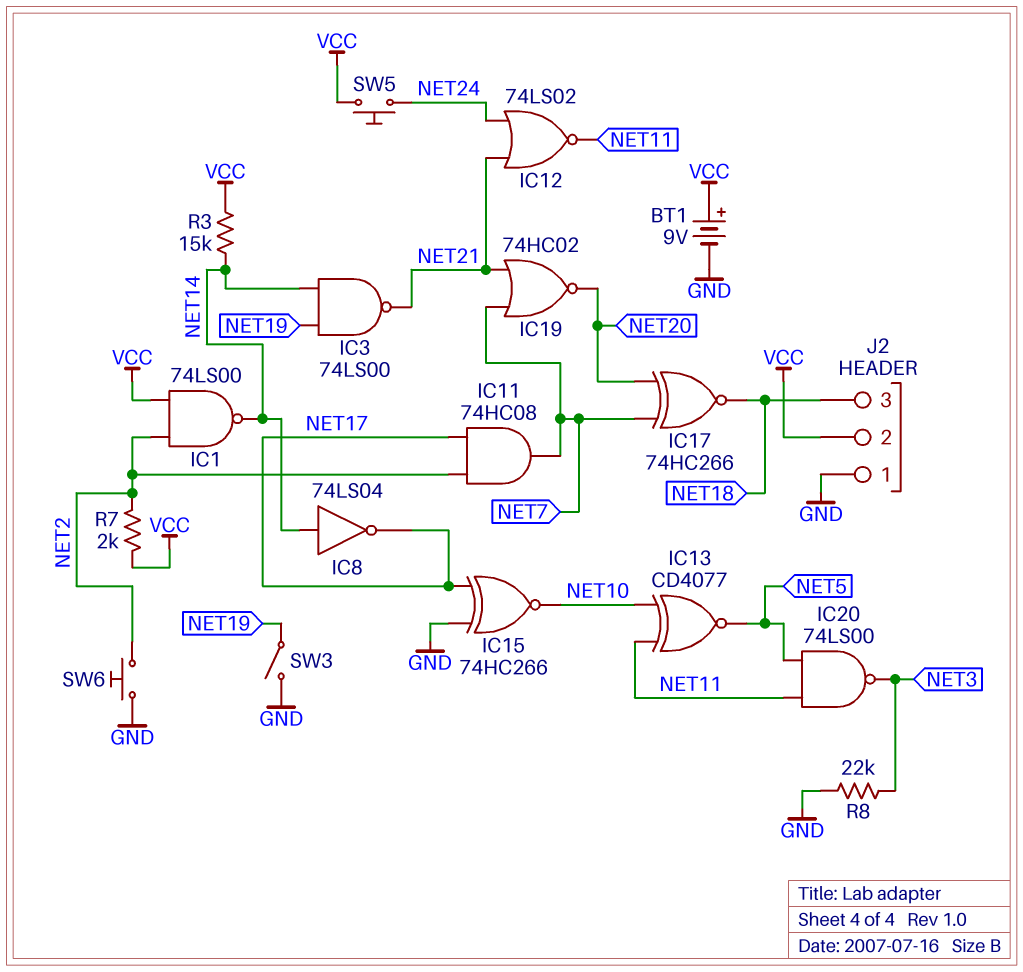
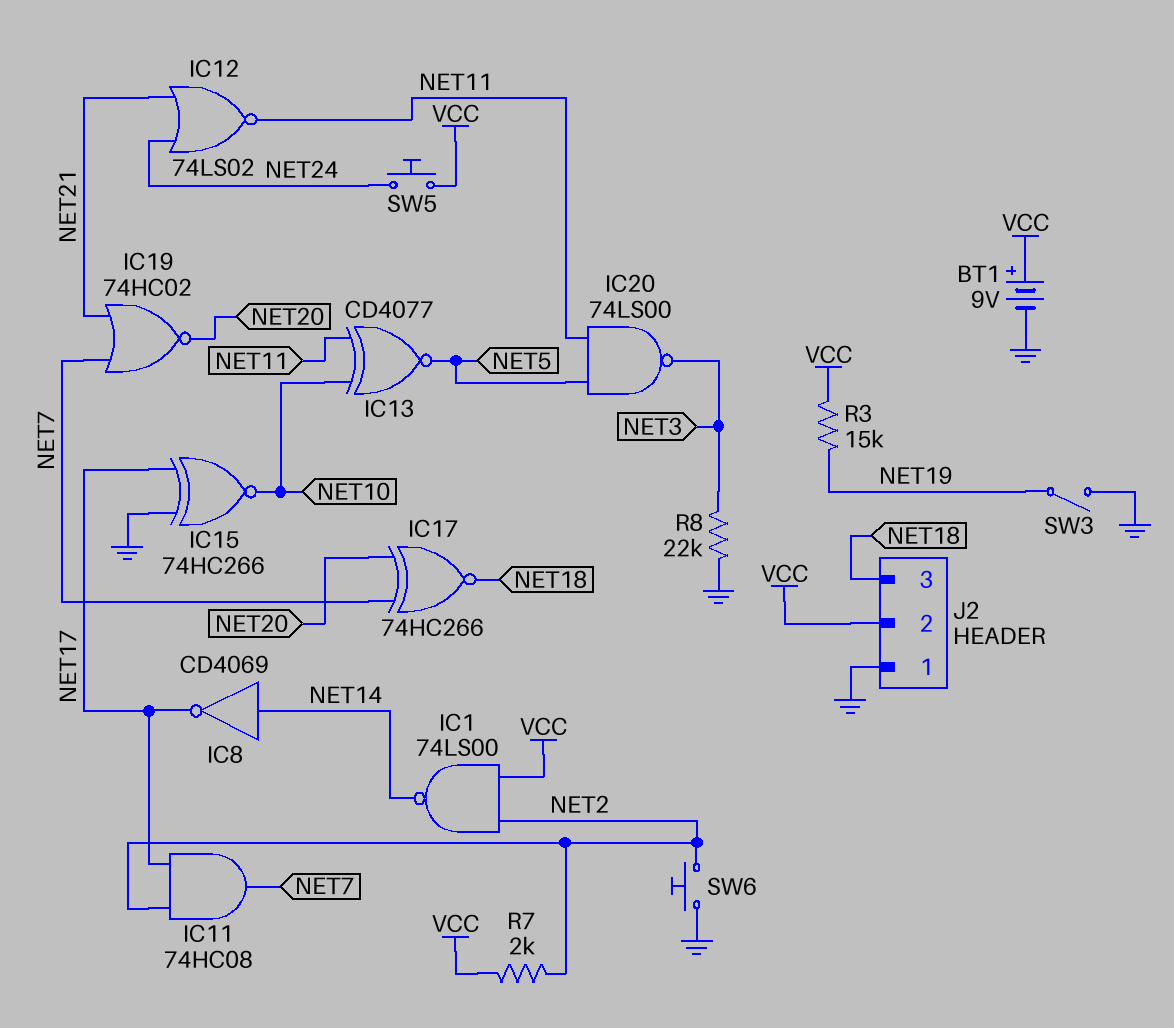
IC3: NAND 74LS00 (in NET14, in NET19, out NET21) -> none
IC8: NOT 74LS04 (in NET14, out NET17) -> NOT CD4069 (in NET14, out NET17)
R3: 15k (NET14, VCC) -> 15k (NET19, VCC)

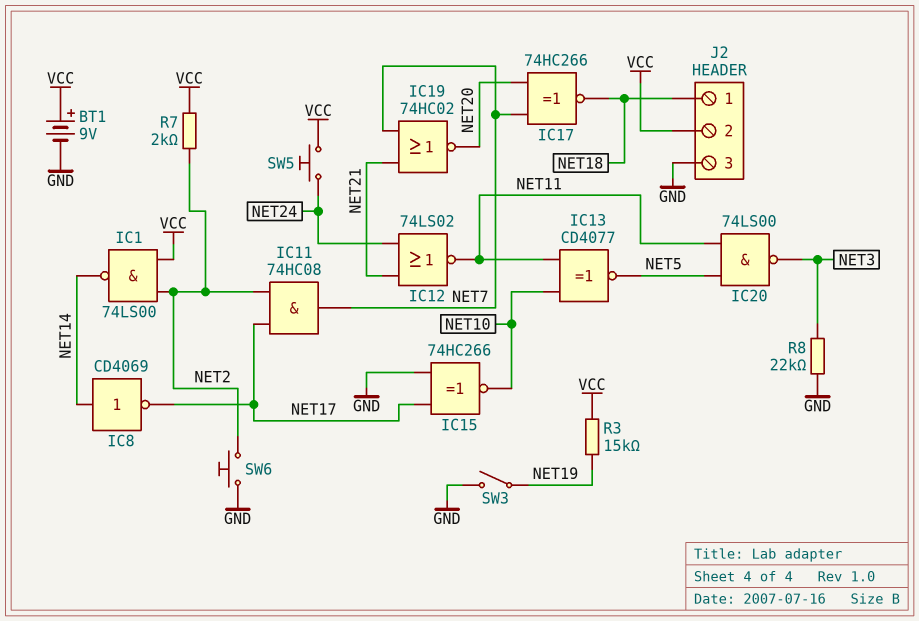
J2 pin 1: GND -> NET18
J2 pin 3: NET18 -> GND

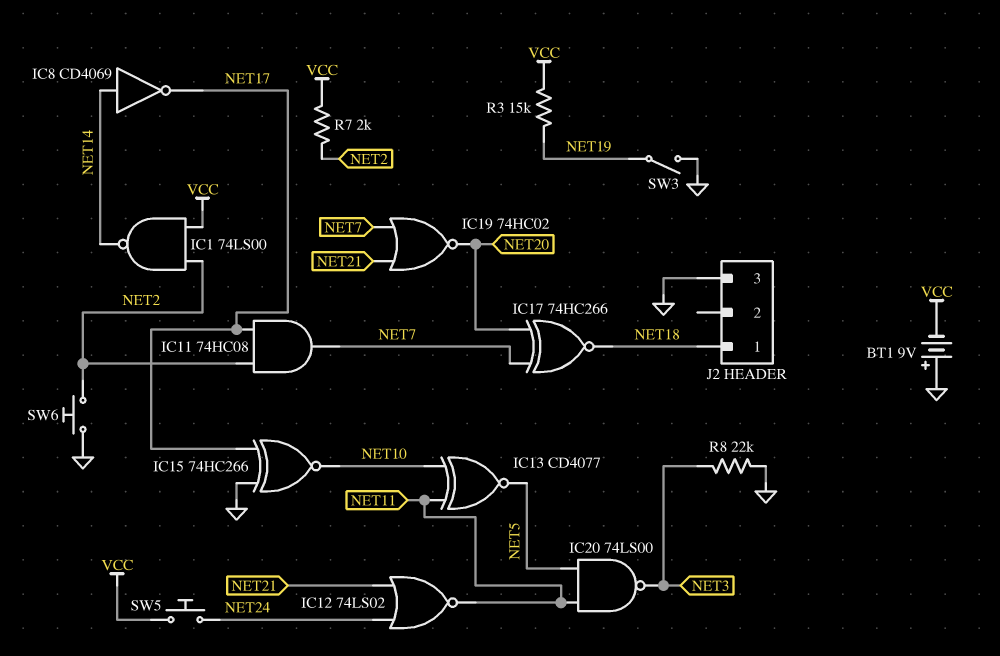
BT1: 9V (plus VCC, minus GND) -> 9V (plus GND, minus VCC)
J2 pin 2: VCC -> none

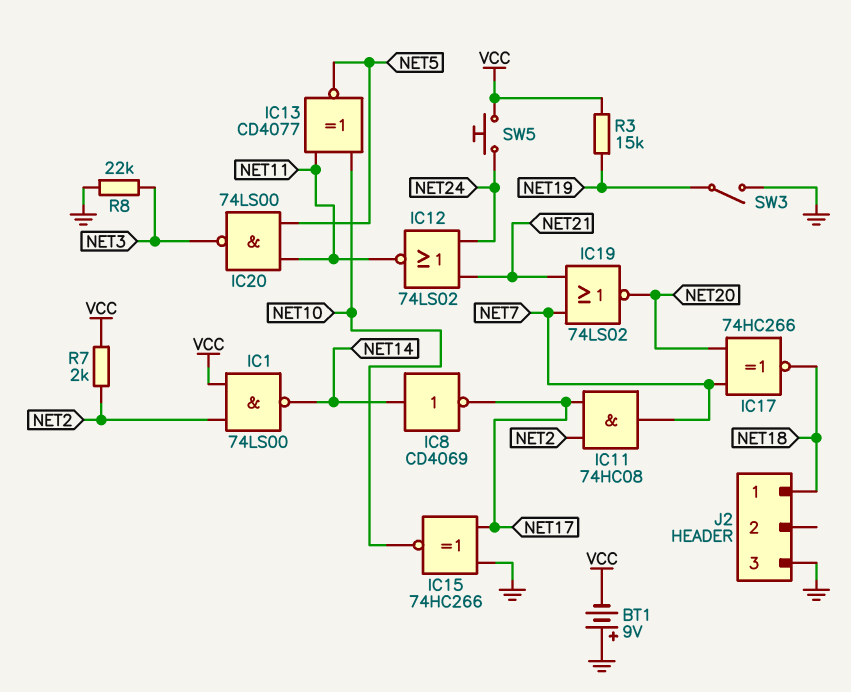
IC19: NOR 74HC02 (in NET7, in NET21, out NET20) -> NOR 74LS02 (in NET7, in NET21, out NET20)
SW6: button (GND, NET2) -> none

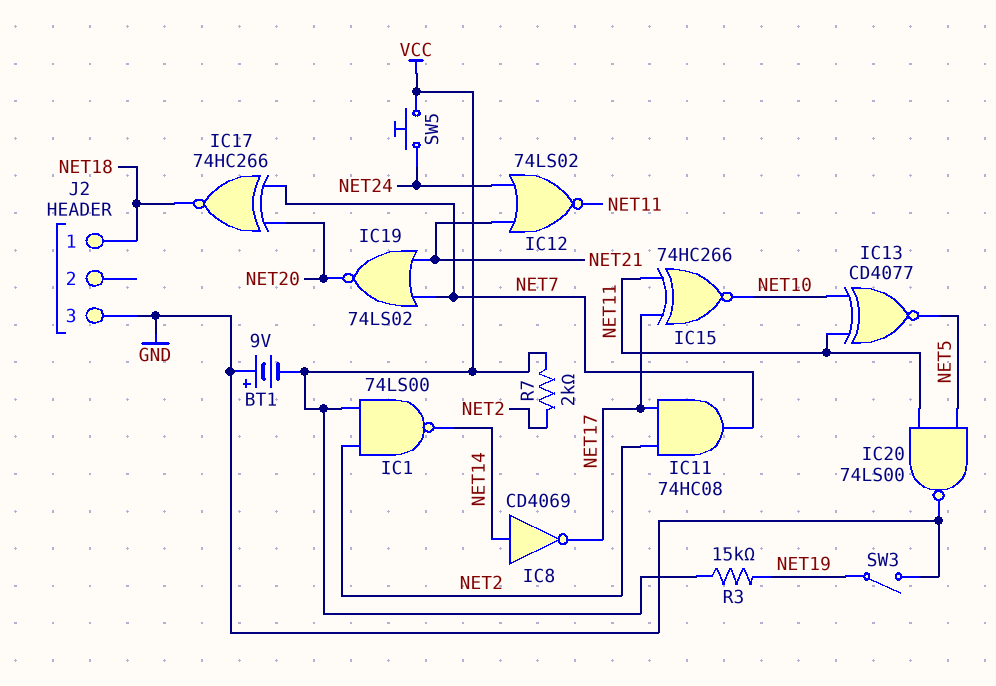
IC15: XNOR 74HC266 (in GND, in NET17, out NET10) -> XNOR 74HC266 (in NET11, in NET17, out NET10)
IC20: NAND 74LS00 (in NET5, in NET11, out NET3) -> NAND 74LS00 (in NET5, in NET11, out GND)
R8: 22k (GND, NET3) -> none

